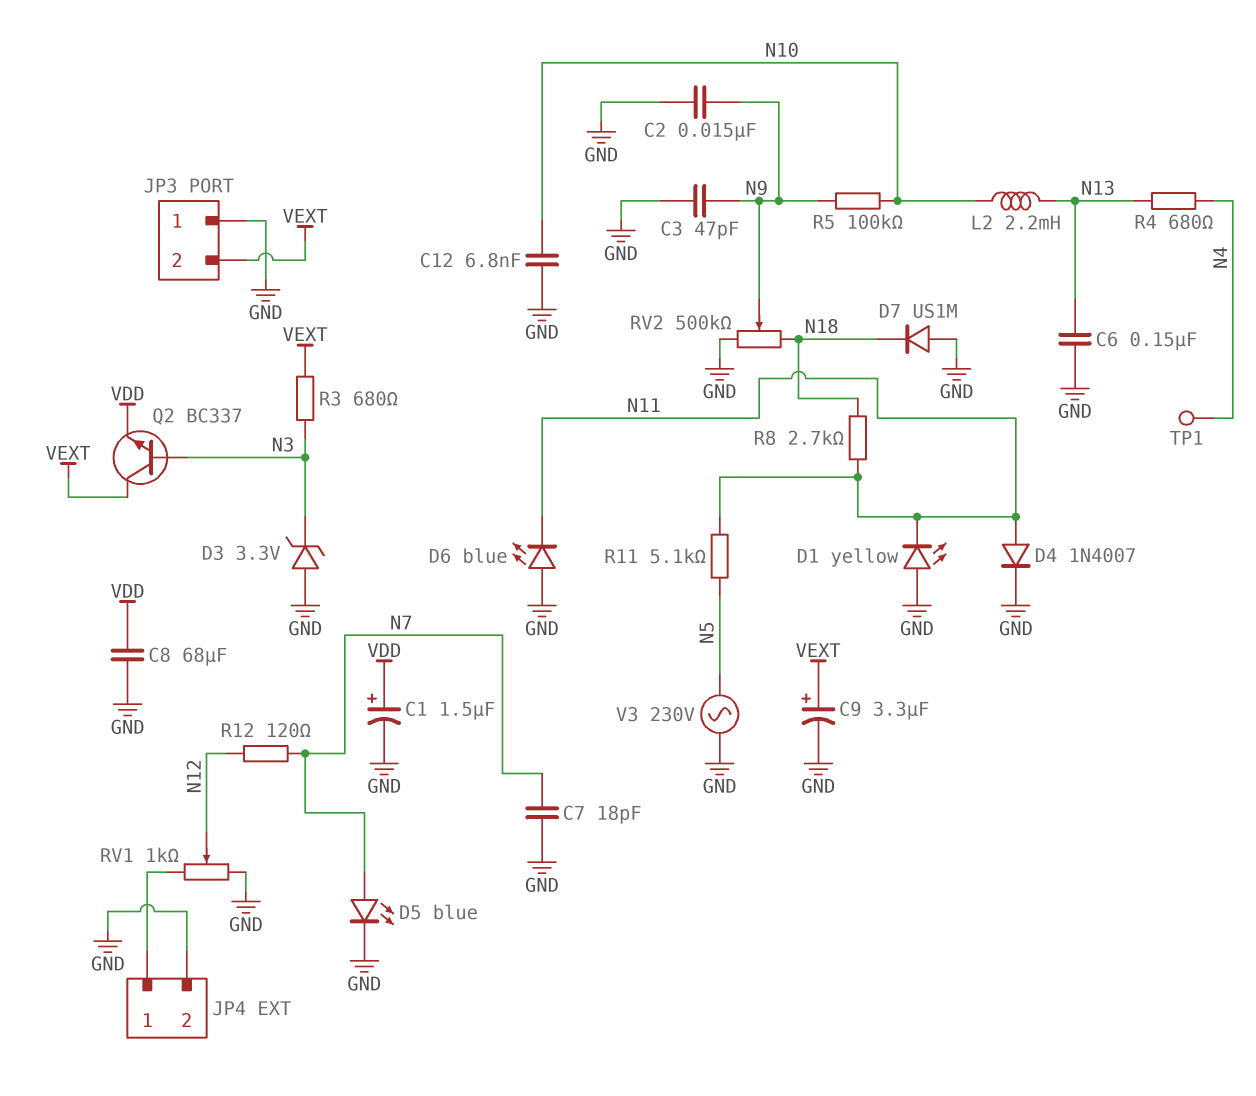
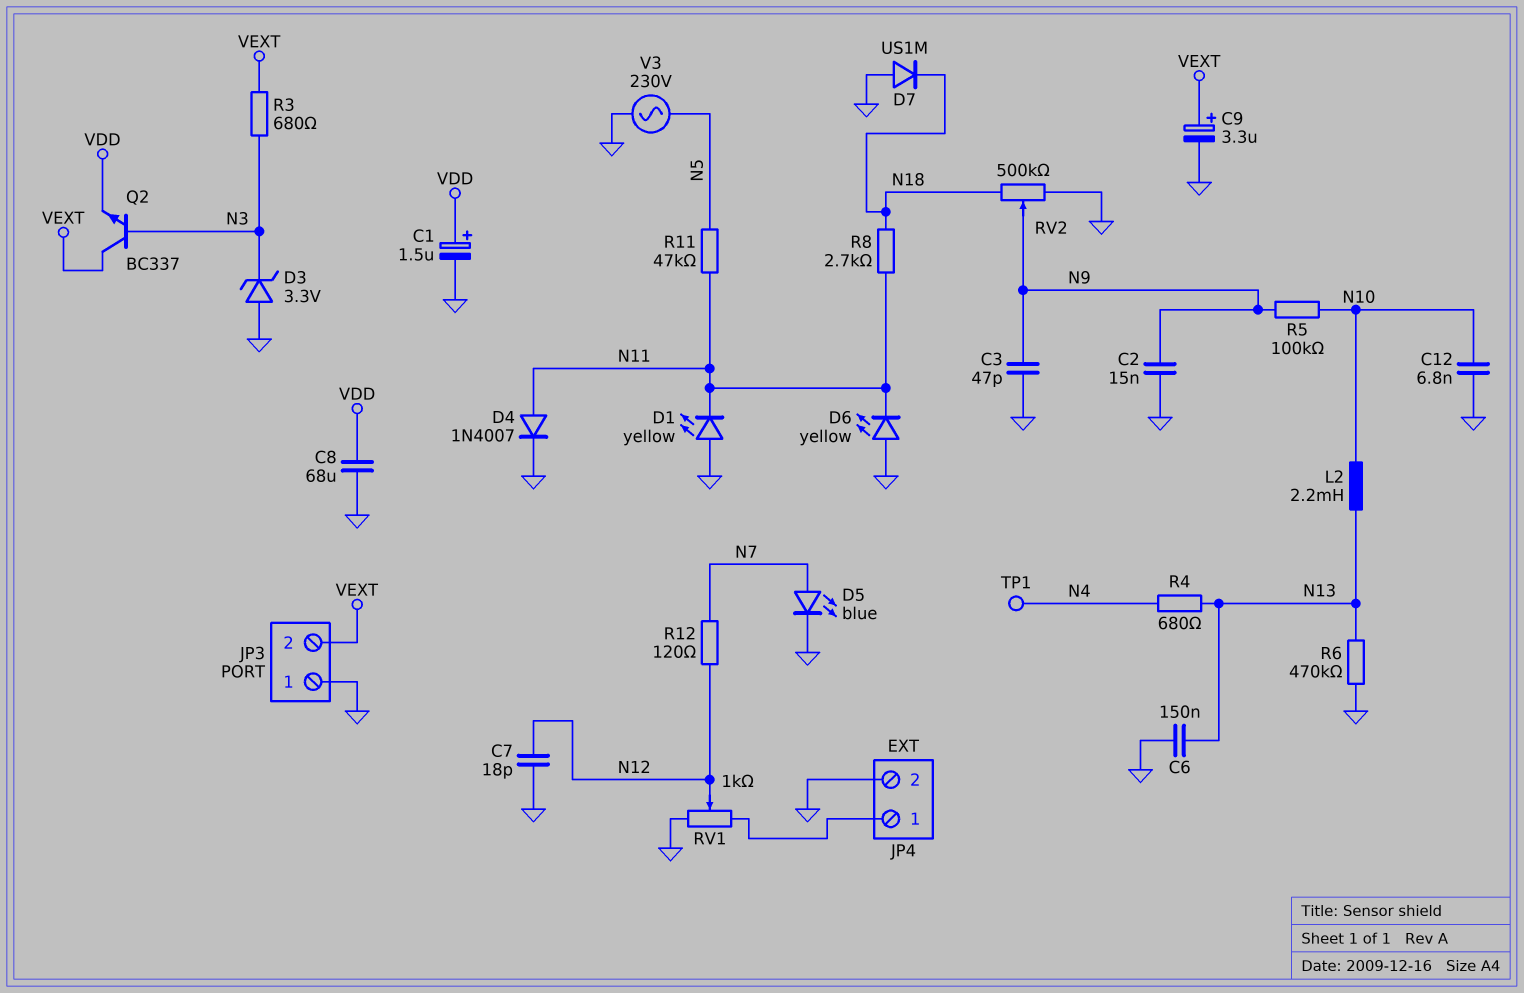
C7: 18pF (GND, N7) -> 18pF (GND, N12)
D6: LED blue (A GND, K N11) -> LED yellow (A GND, K N11)
R6: none -> 470k (GND, N13)
R11: 5.1k (N5, N11) -> 47k (N5, N11)

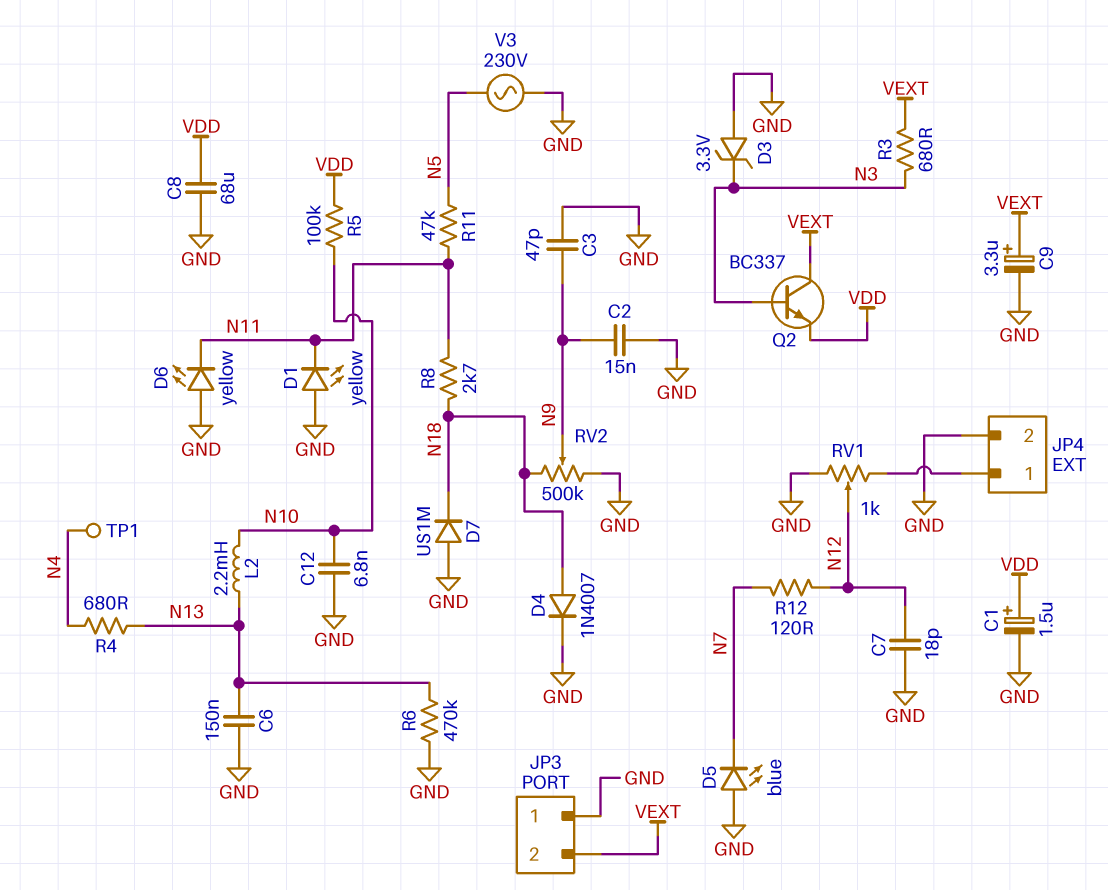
D4: diode 1N4007 (A N11, K GND) -> diode 1N4007 (A N18, K GND)
D5: LED blue (A N7, K GND) -> LED blue (A GND, K N7)
R5: 100k (N9, N10) -> 100k (N10, VDD)

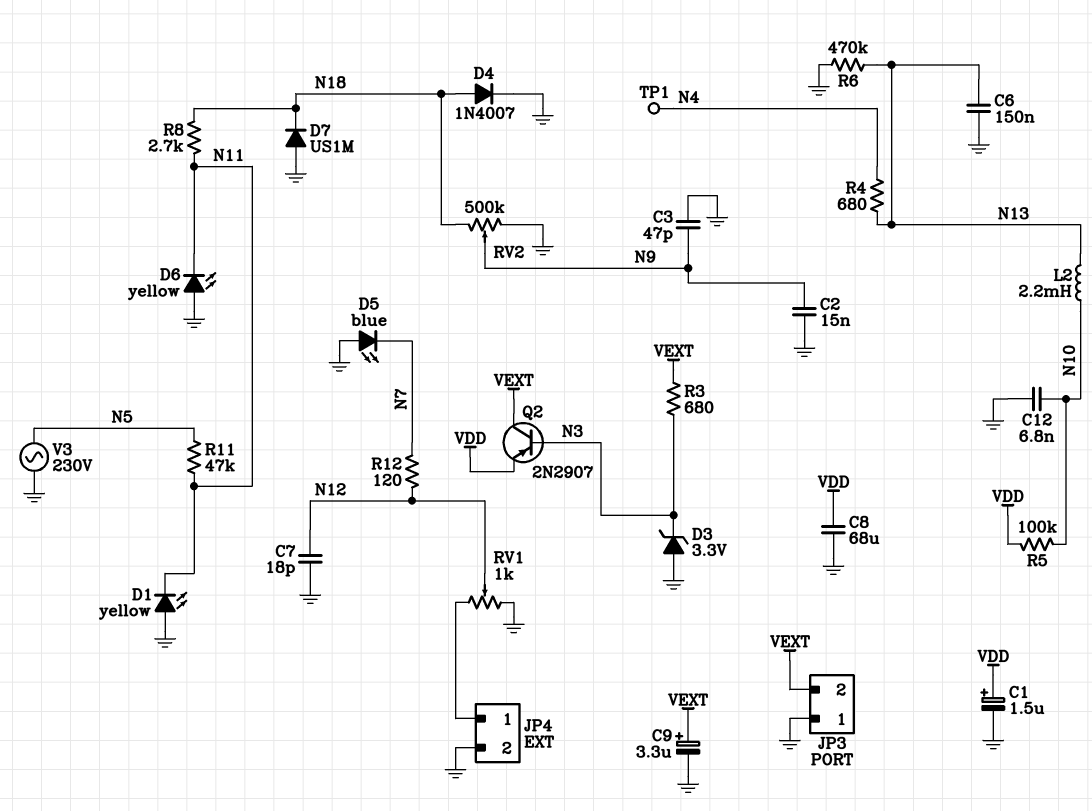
Q2: NPN BC337 (B N3, C VEXT, E VDD) -> PNP 2N2907 (B N3, C VEXT, E VDD)

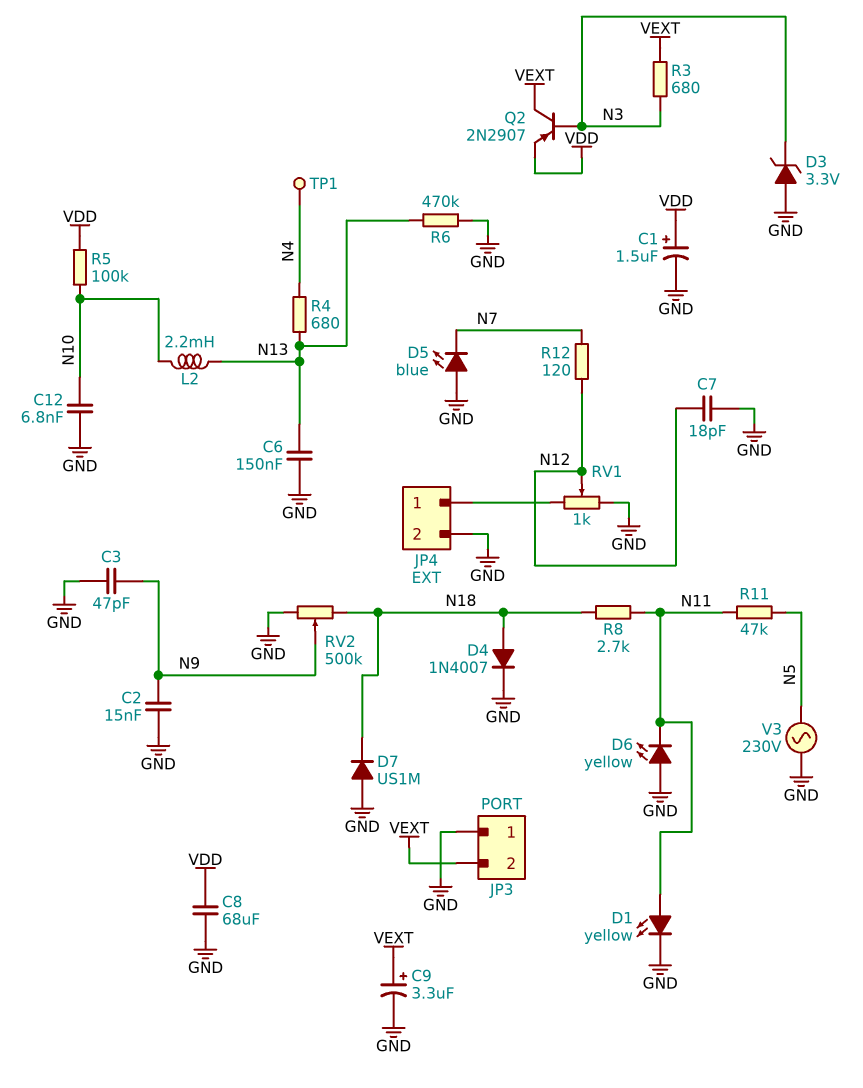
D1: LED yellow (A GND, K N11) -> LED yellow (A N11, K GND)

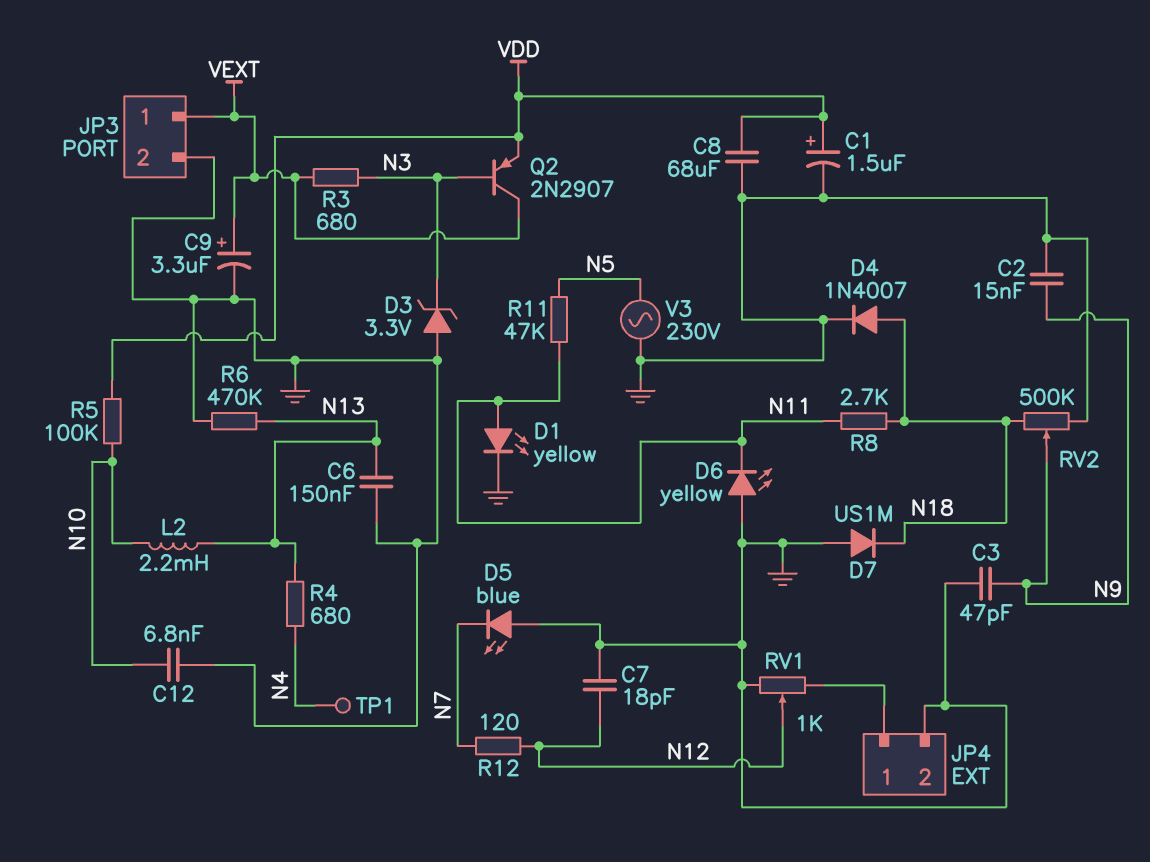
JP3 pin 1: GND -> VEXT
JP3 pin 2: VEXT -> GND

